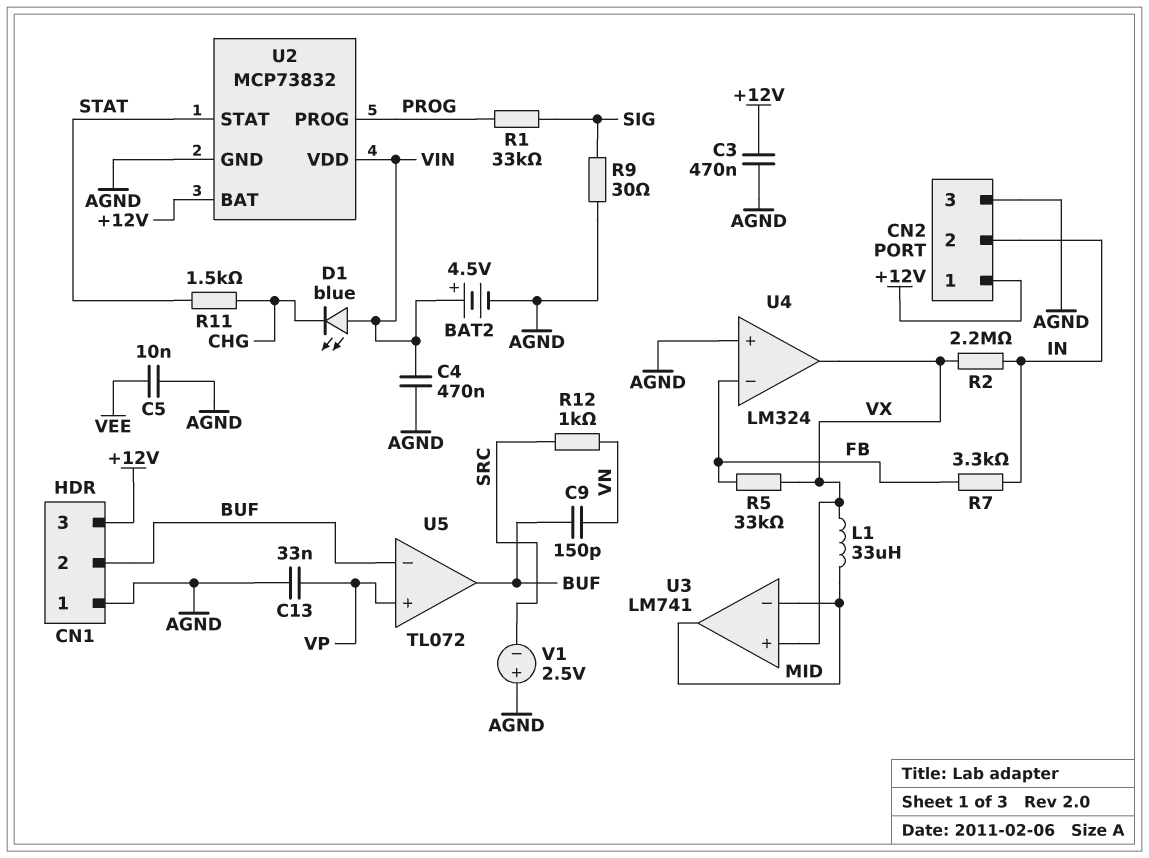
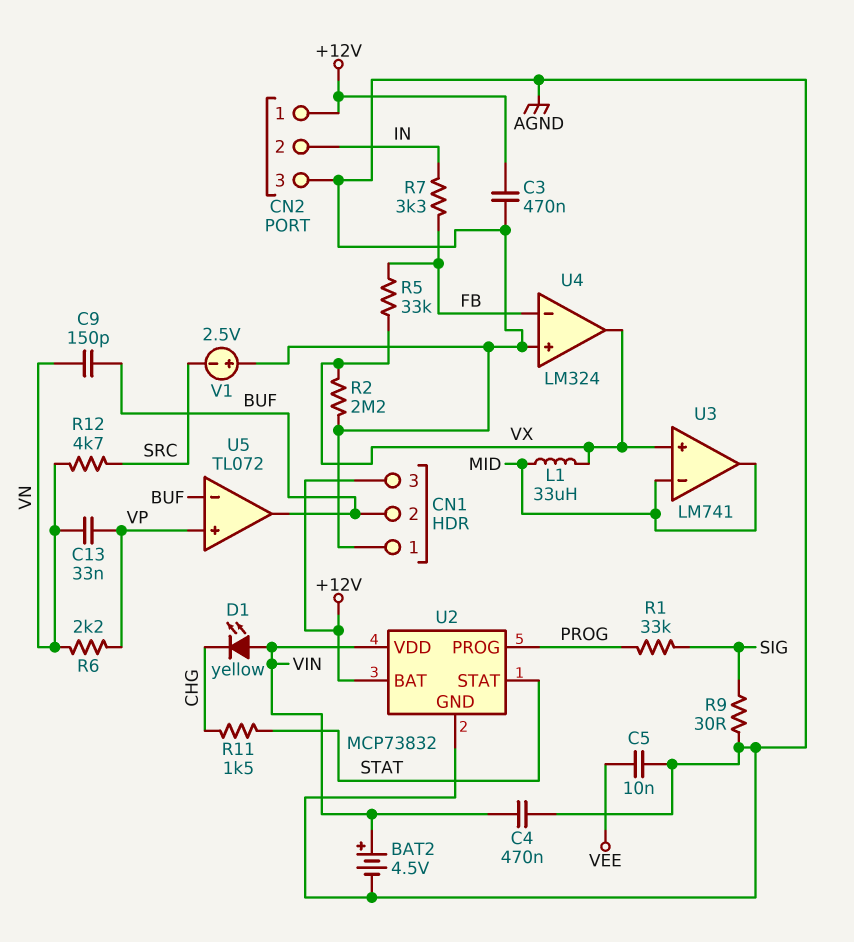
C13: 33nF (AGND, VP) -> 33nF (VN, VP)
D1: LED blue (A VIN, K CHG) -> LED yellow (A VIN, K CHG)
R2: 2.2M (IN, VX) -> 2.2M (AGND, VX)
R6: none -> 2.2k (VN, VP)
R12: 1k (SRC, VN) -> 4.7k (SRC, VN)

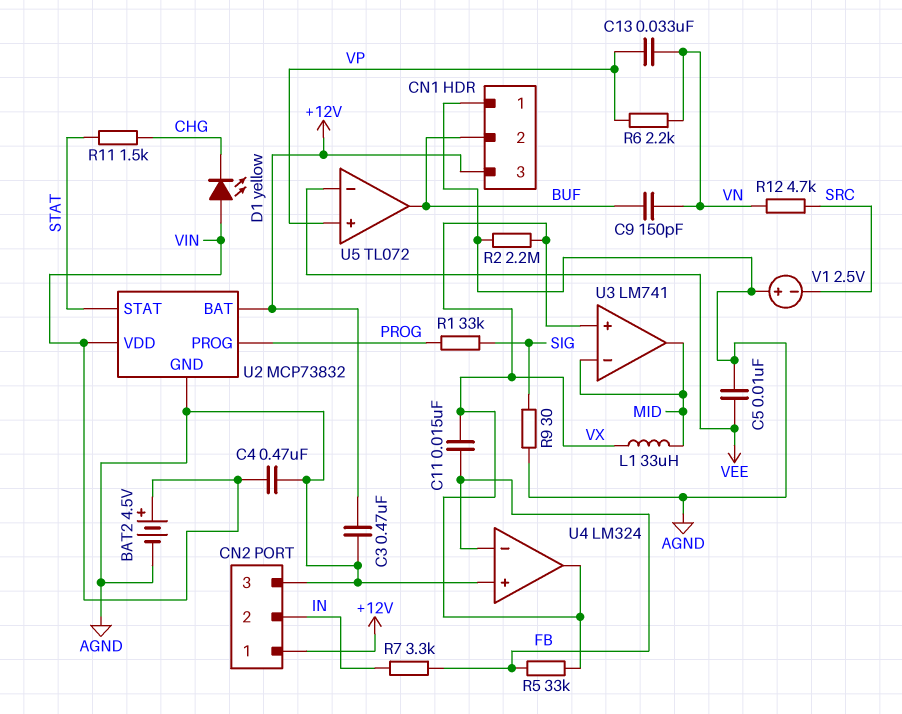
C11: none -> 15nF (FB, VX)
U5 pin in-: BUF -> VEE

